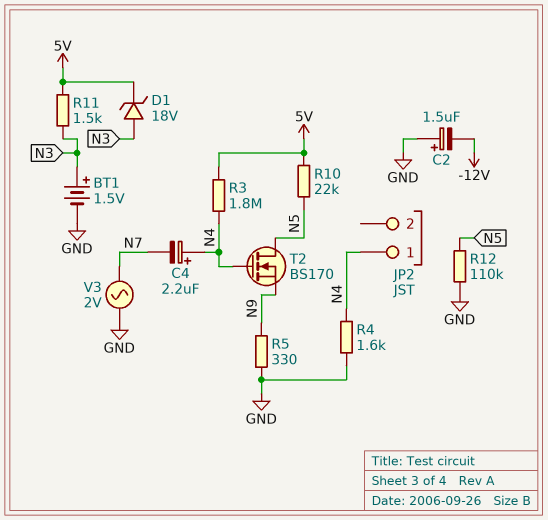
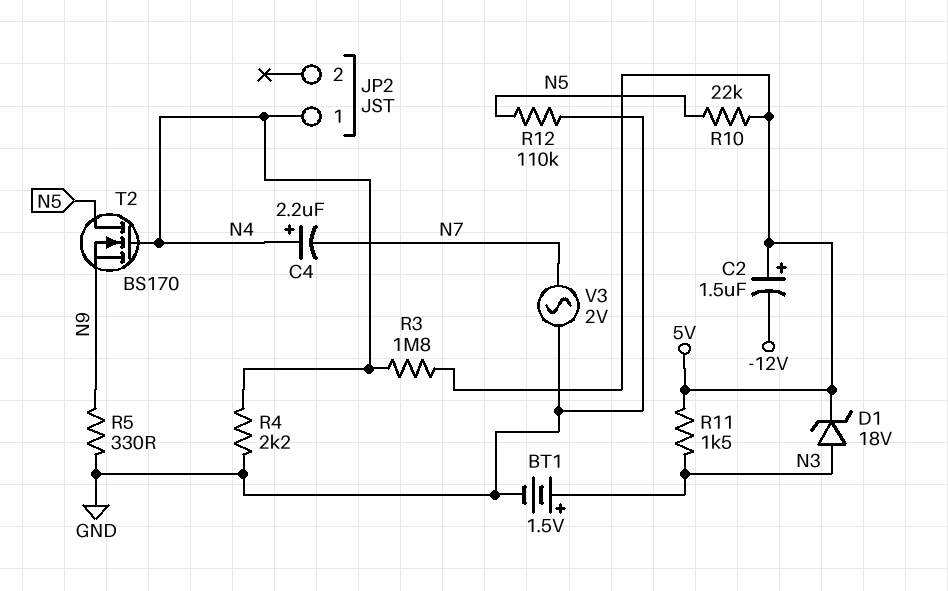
C2: 1.5uF (plus GND, minus -12V) -> 1.5uF (plus 5V, minus -12V)
R4: 1.6k (GND, N4) -> 2.2k (GND, N4)

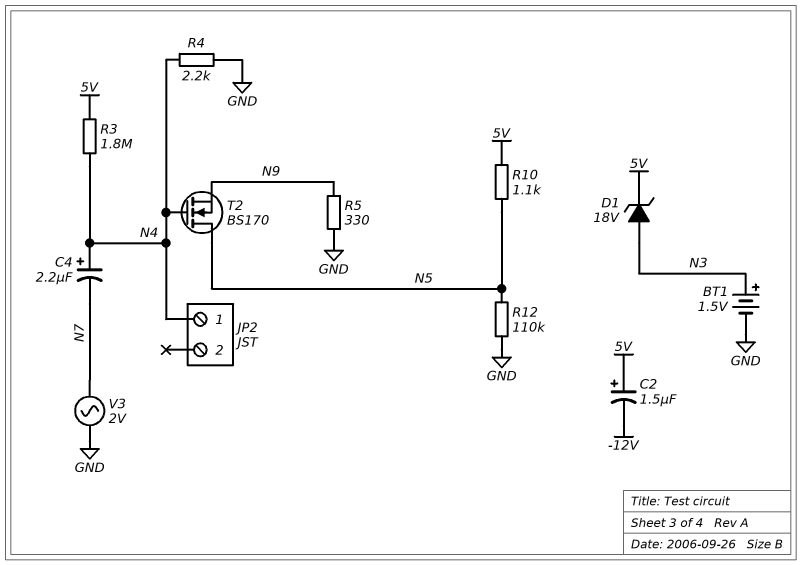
R10: 22k (5V, N5) -> 1.1k (5V, N5)
R11: 1.5k (5V, N3) -> none

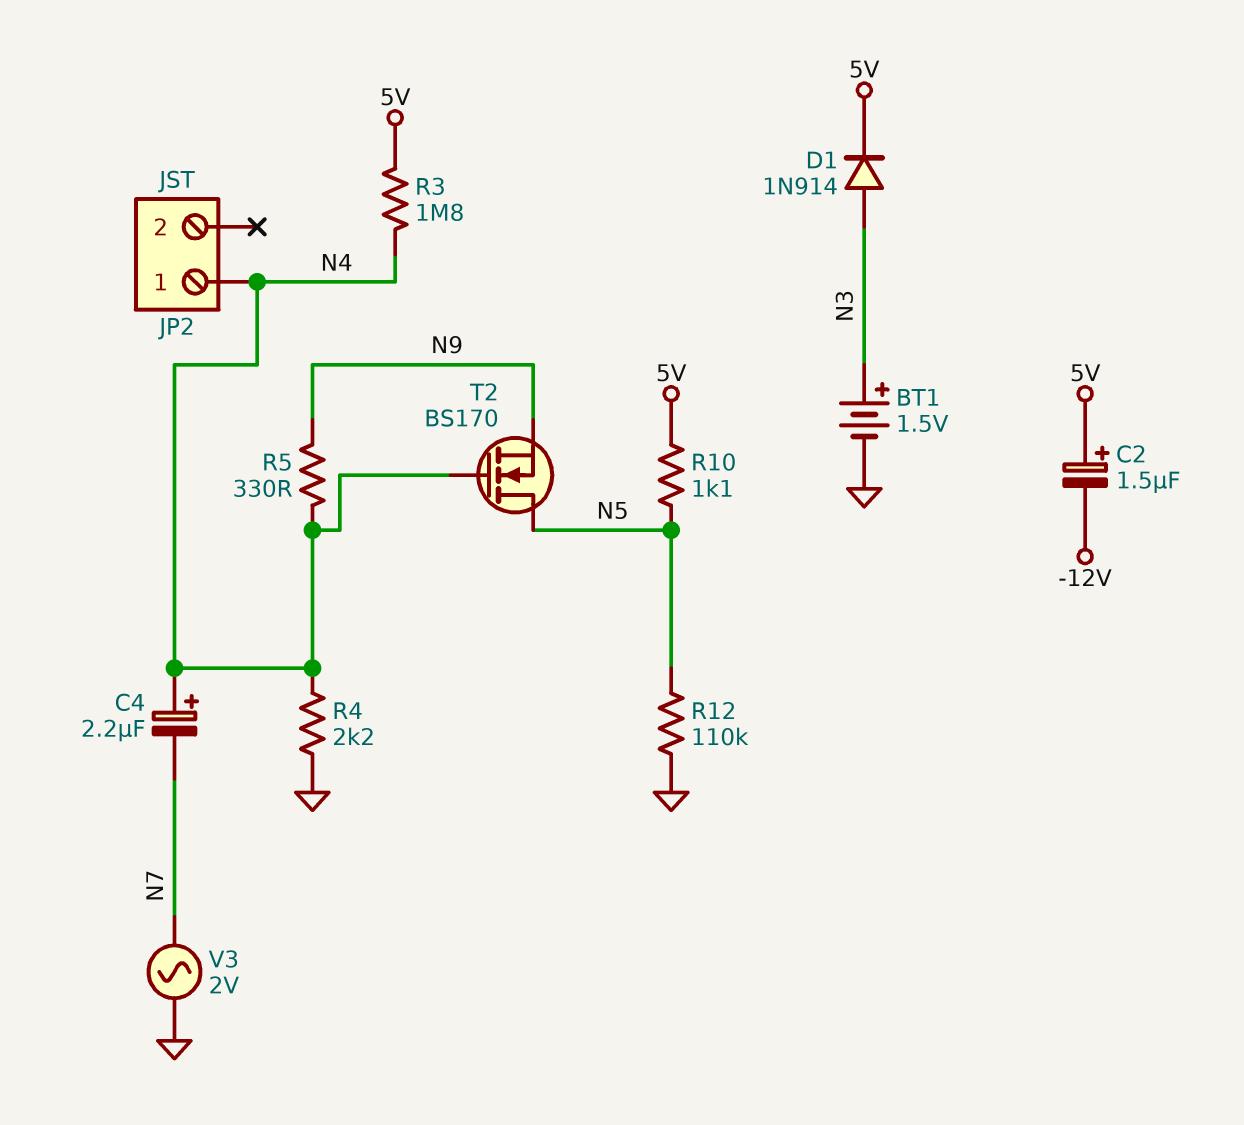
D1: zener 18V (A N3, K 5V) -> diode 1N914 (A N3, K 5V)
R5: 330 (GND, N9) -> 330 (N4, N9)

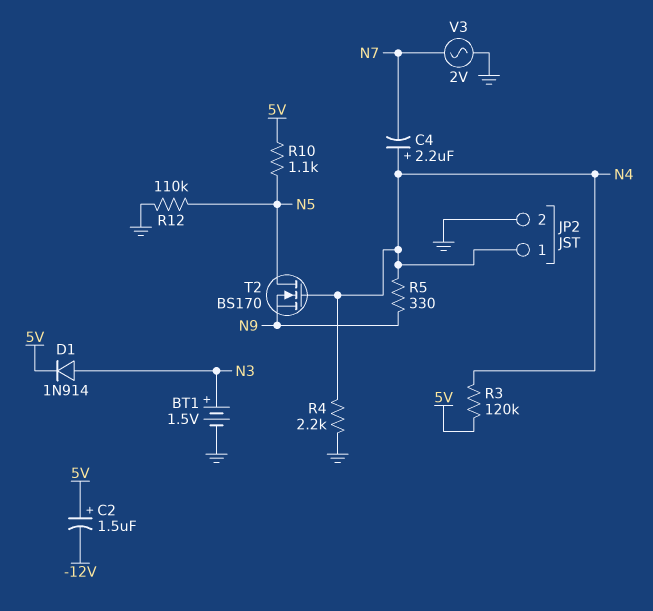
JP2 pin 2: none -> GND
R3: 1.8M (5V, N4) -> 120k (5V, N4)

